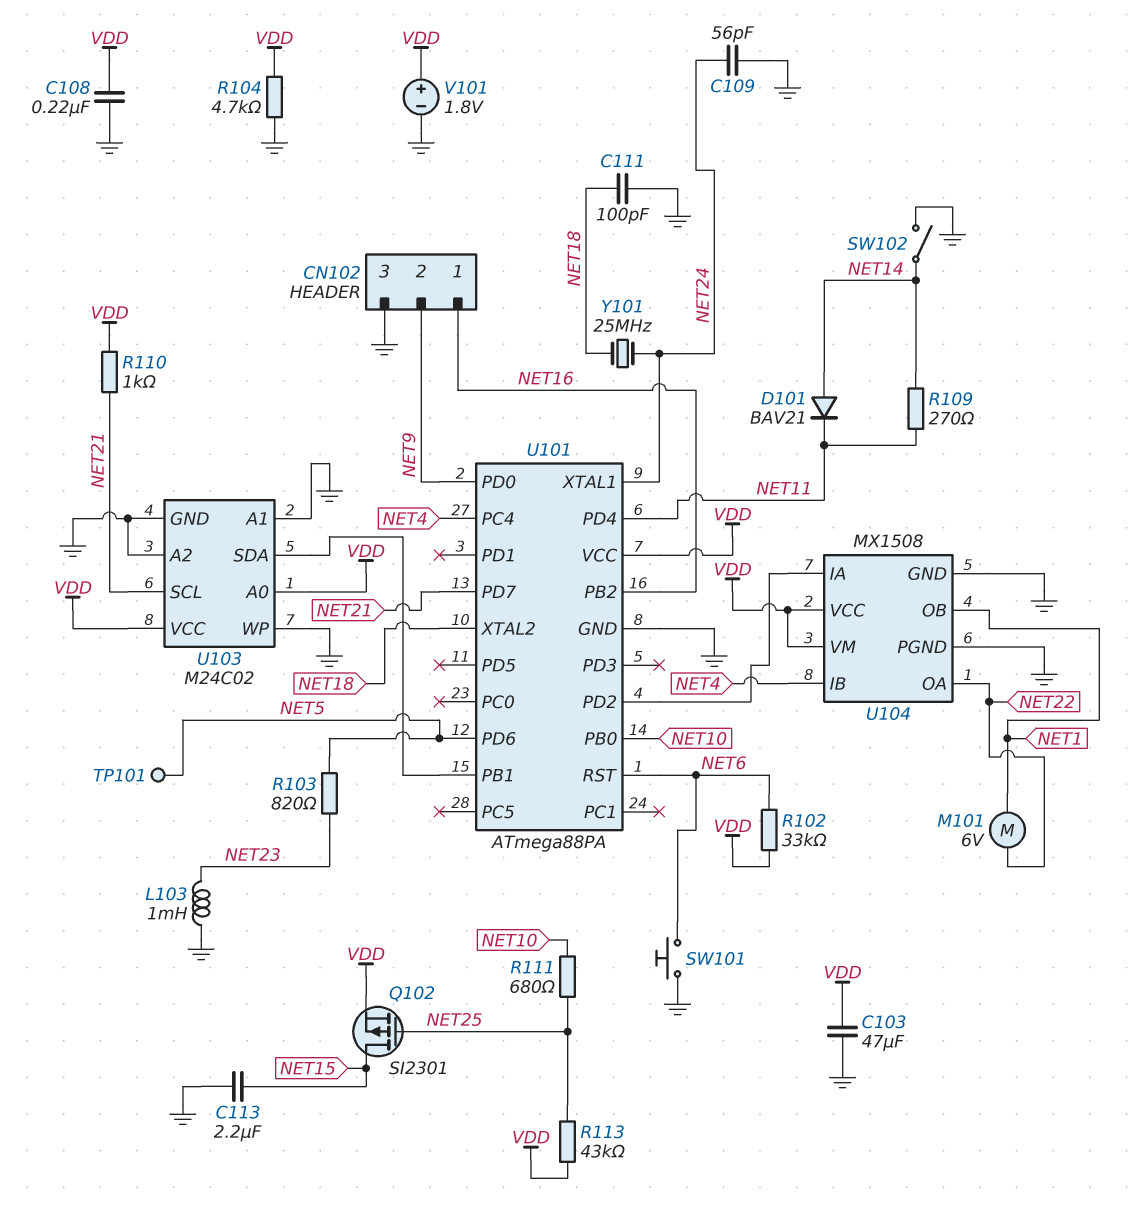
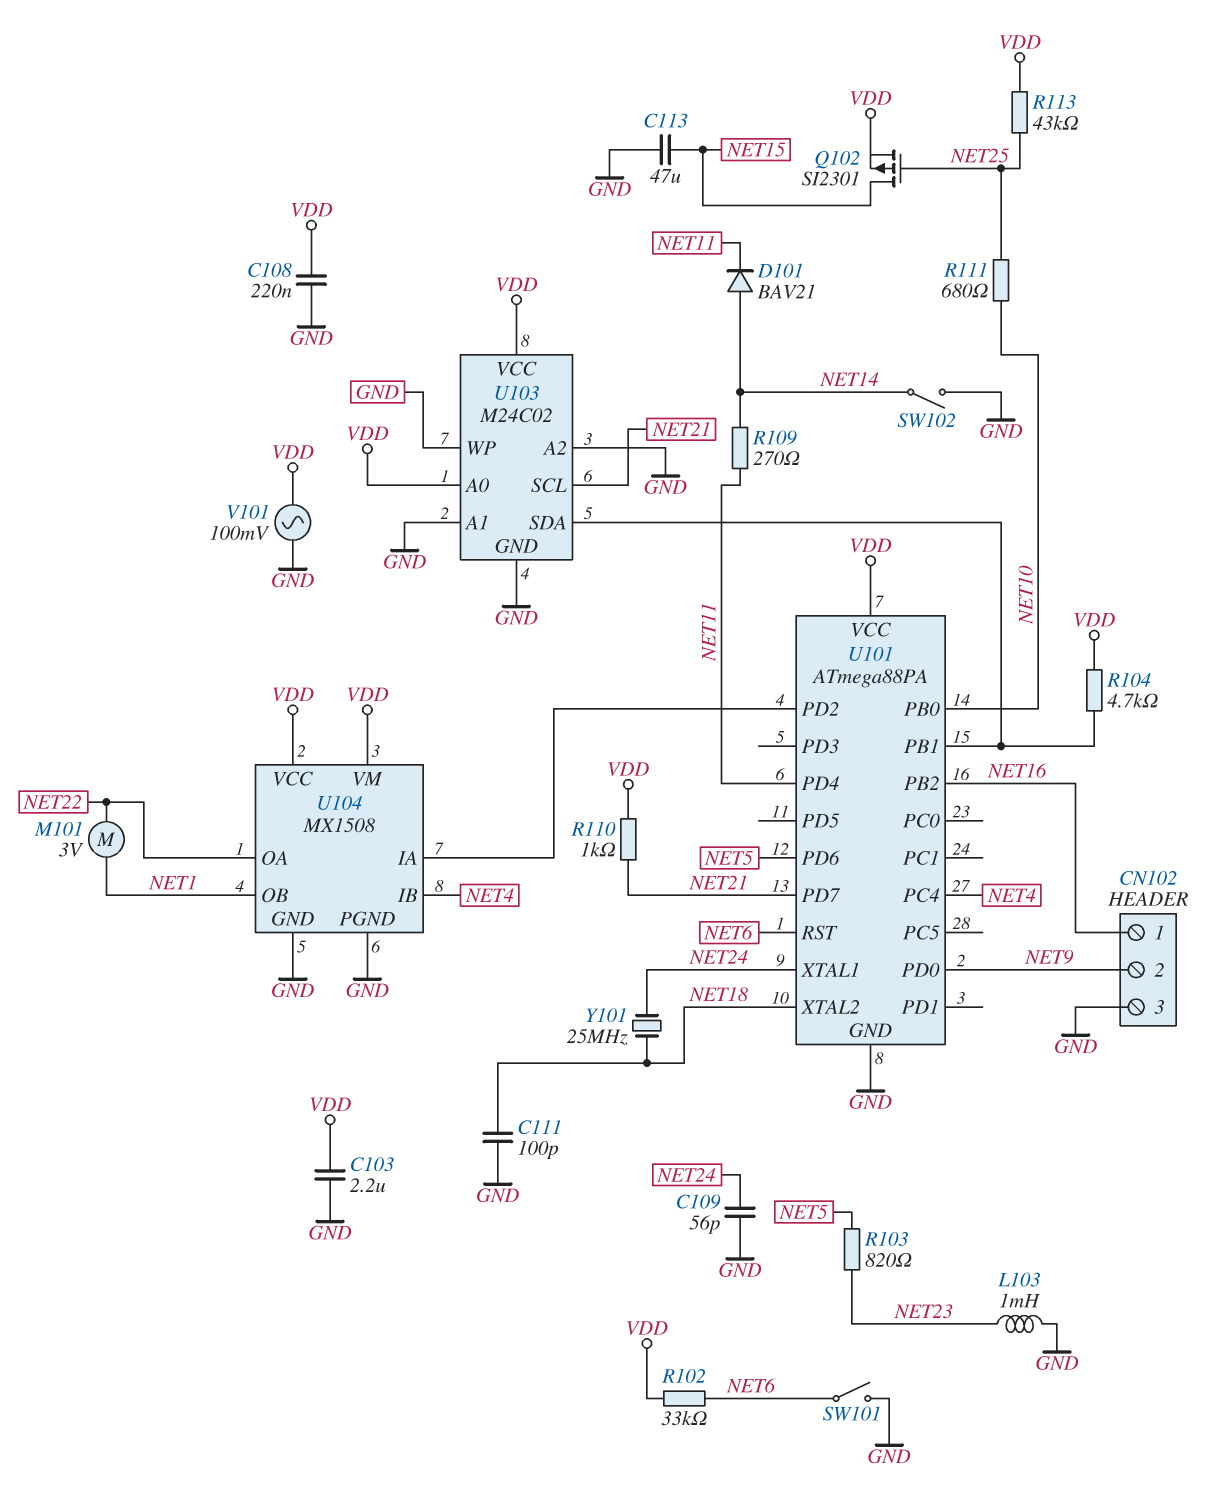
C103: 47uF (GND, VDD) -> 2.2uF (GND, VDD)
C113: 2.2uF (GND, NET15) -> 47uF (GND, NET15)
M101: motor 6V (NET1, NET22) -> motor 3V (NET1, NET22)
R104: 4.7k (GND, VDD) -> 4.7k (U101/PB1, VDD)
SW101: button (GND, NET6) -> switch (GND, NET6)
TP101: test point (NET5) -> none
V101: 1.8V (plus VDD, minus GND) -> AC 100mV (GND, VDD)

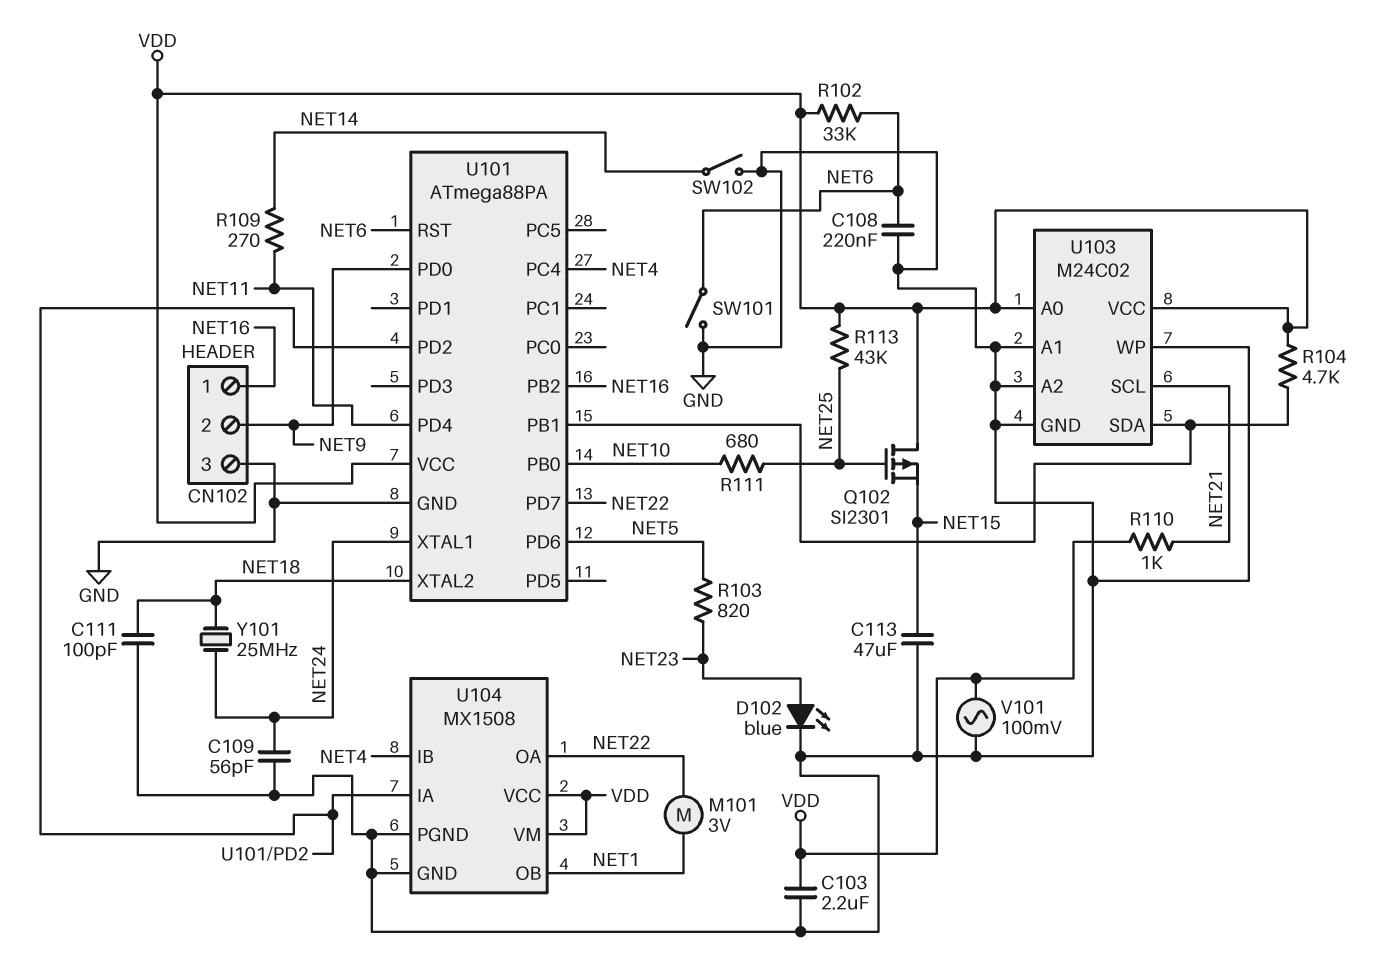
C108: 220nF (GND, VDD) -> 220nF (GND, NET6)
D101: diode BAV21 (A NET14, K NET11) -> none
D102: none -> LED blue (A NET23, K GND)
L103: 1mH (GND, NET23) -> none
Q102: PMOS SI2301 (G NET25, D NET15, S VDD) -> PMOS SI2301 (G NET25, D VDD, S NET15)
U101 pin PD7: NET21 -> NET22

